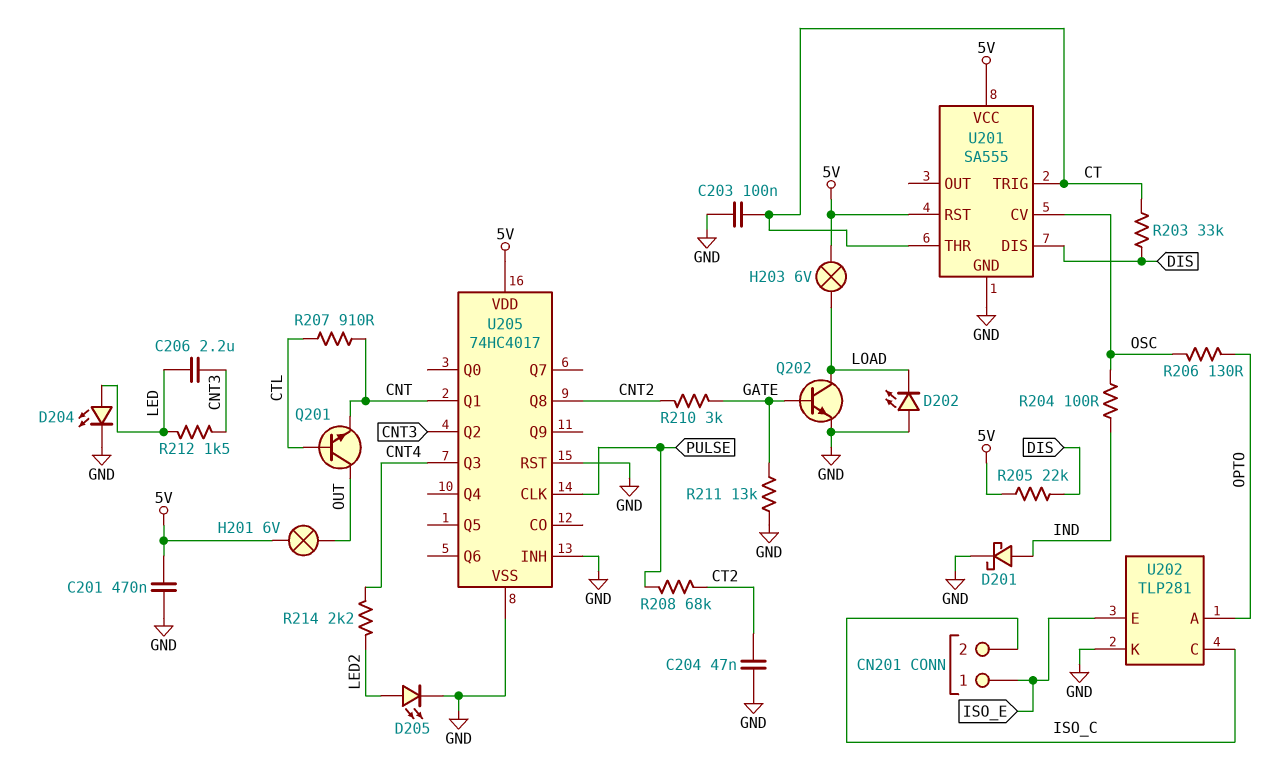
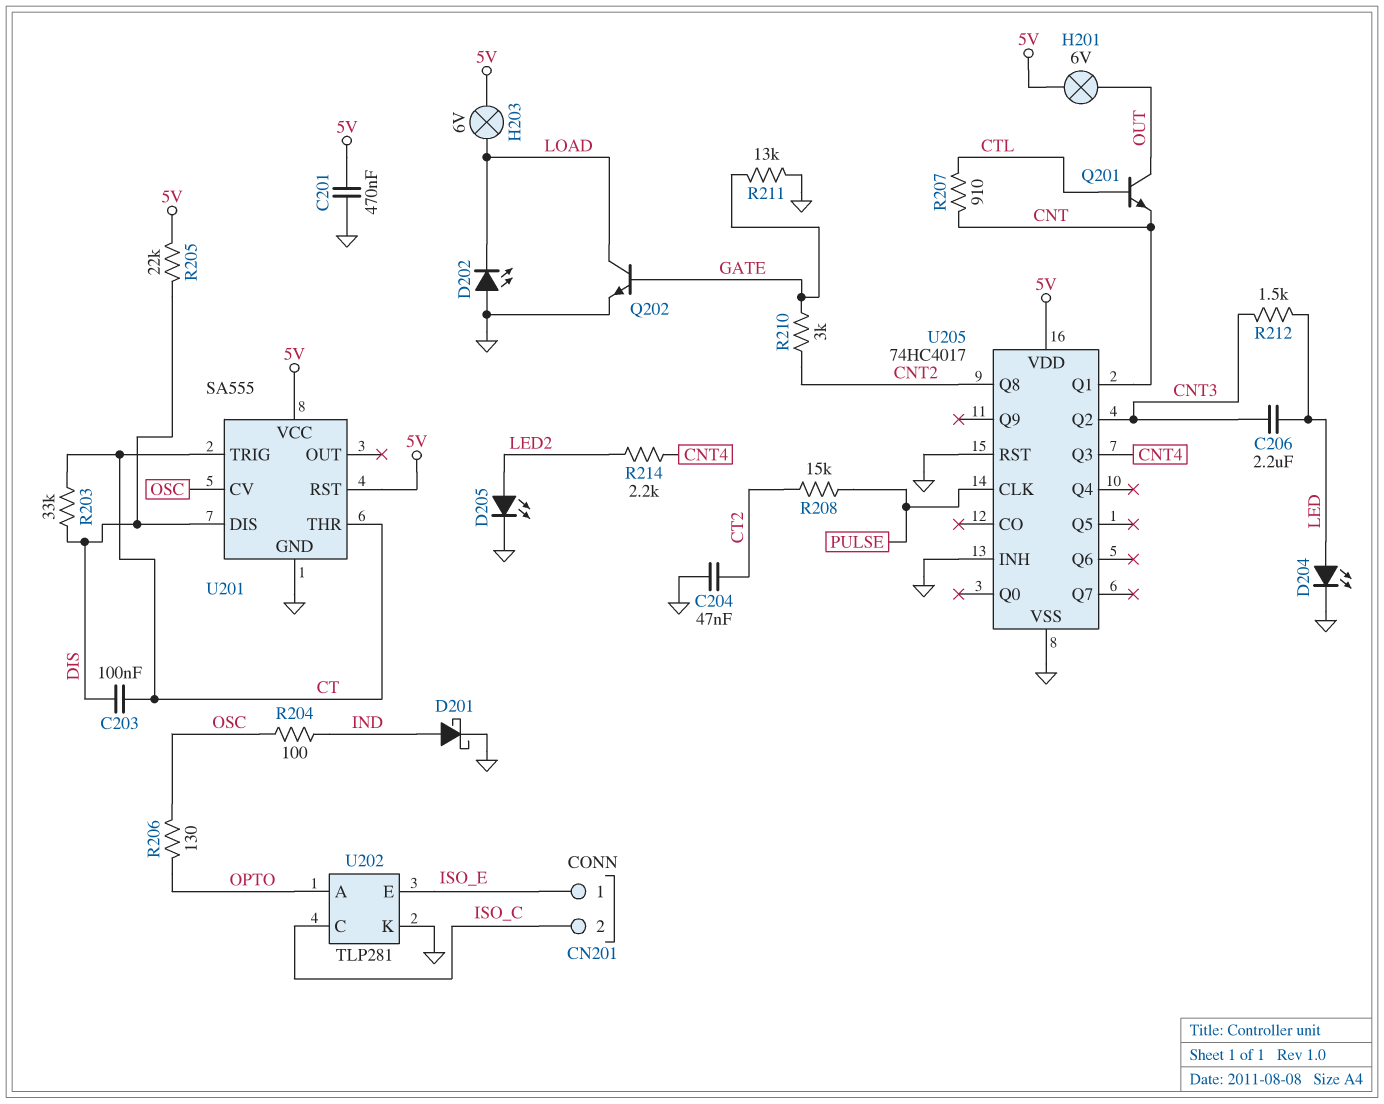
C203: 100nF (CT, GND) -> 100nF (CT, DIS)
R208: 68k (CT2, PULSE) -> 15k (CT2, PULSE)

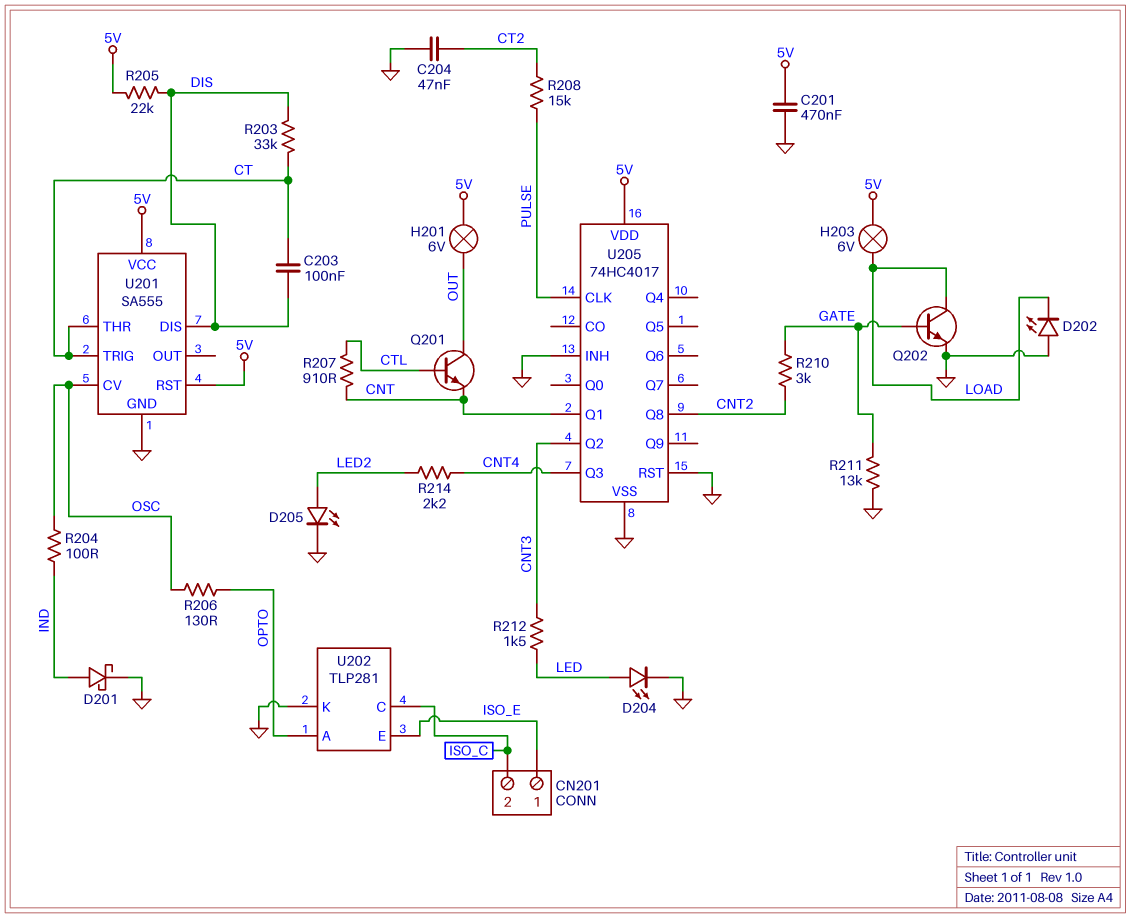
C206: 2.2uF (CNT3, LED) -> none

